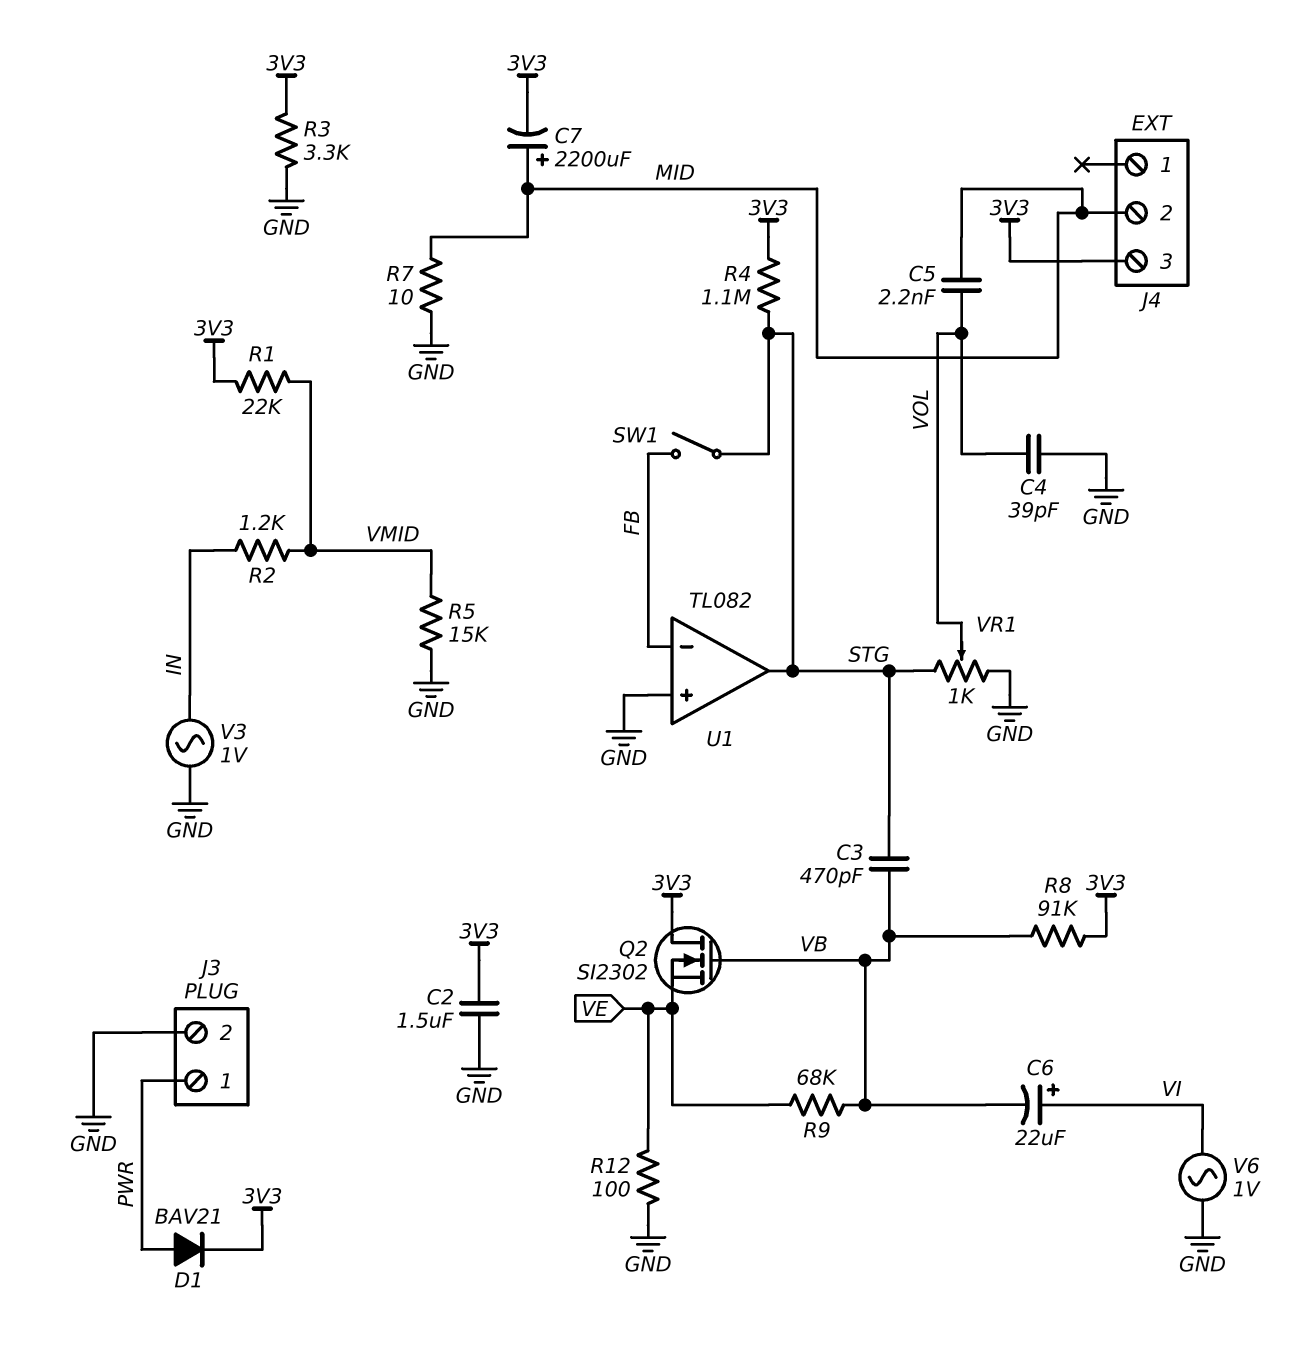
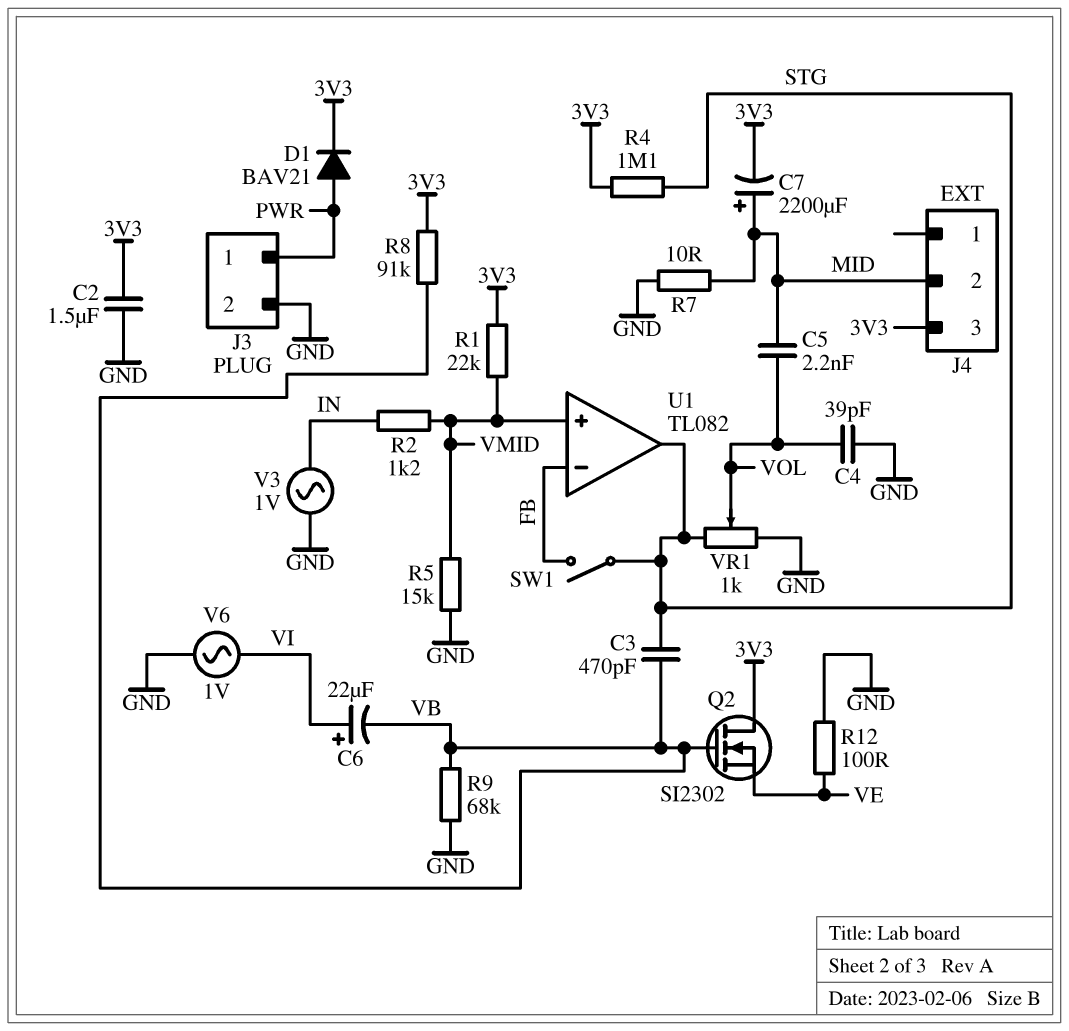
R3: 3.3k (3V3, GND) -> none
R9: 68k (VB, VE) -> 68k (GND, VB)
U1 pin in+: GND -> VMID

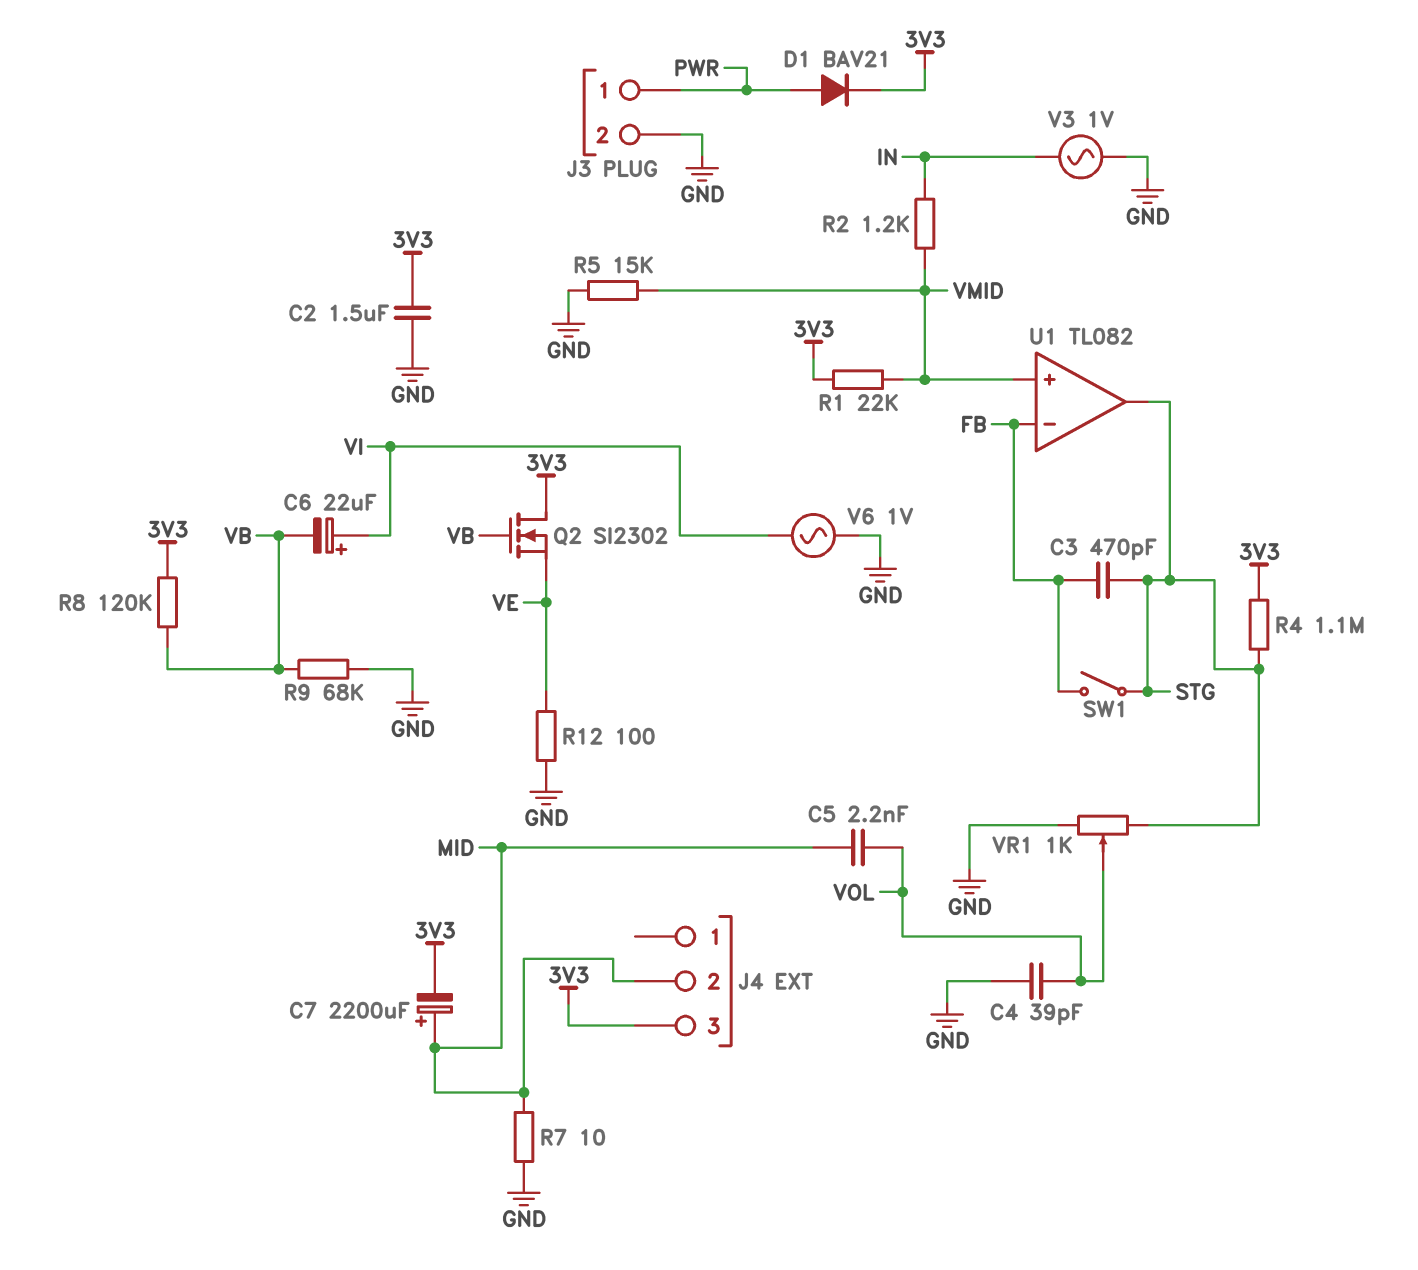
C3: 470pF (STG, VB) -> 470pF (FB, STG)
R8: 91k (3V3, VB) -> 120k (3V3, VB)

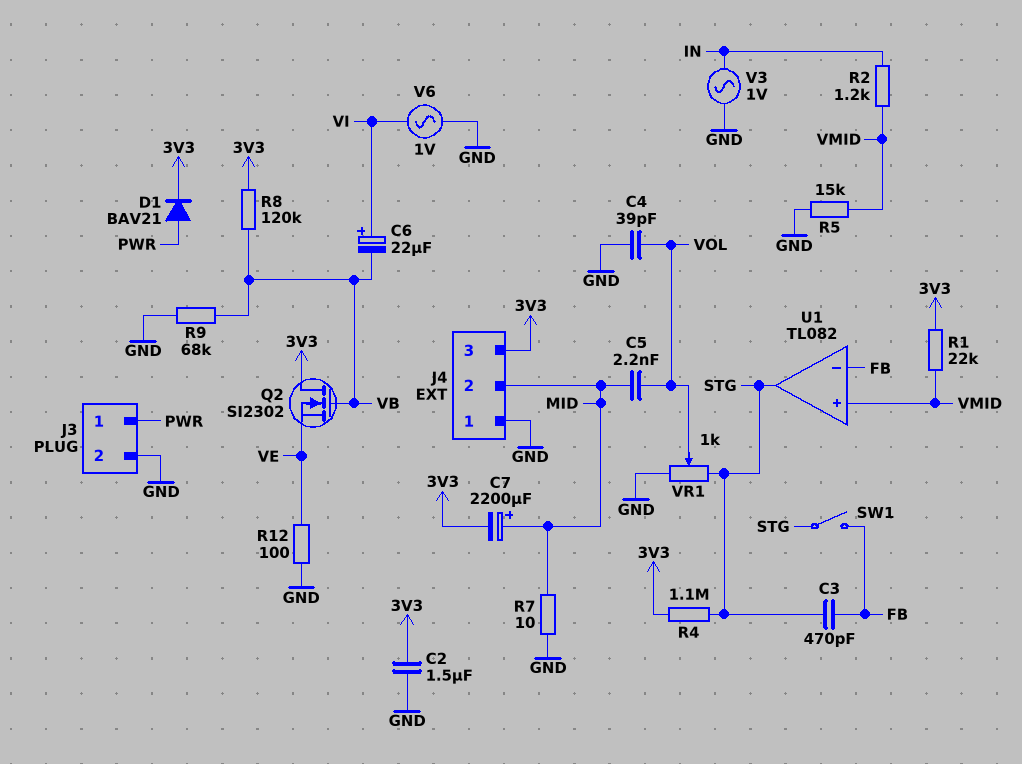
J4 pin 1: none -> GND

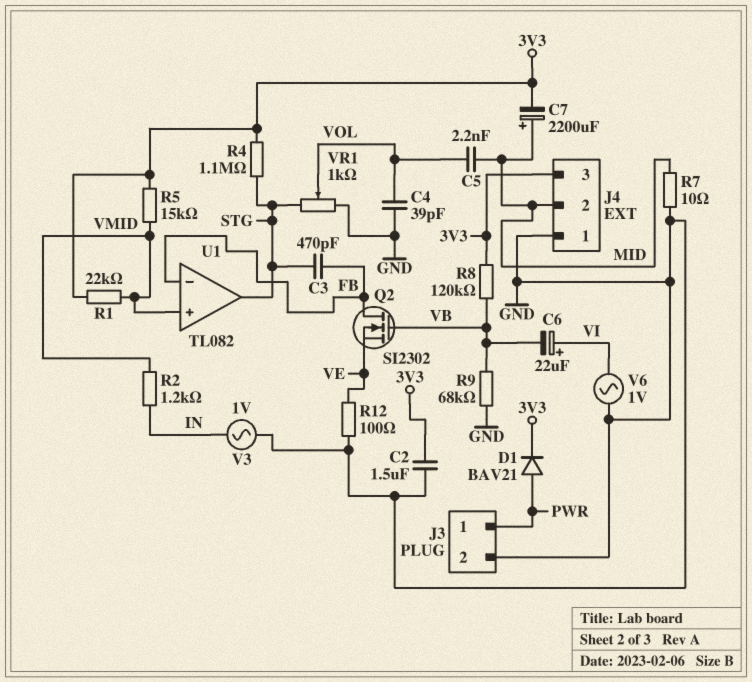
Q2: NMOS SI2302 (G VB, D 3V3, S VE) -> NMOS SI2302 (G VB, D FB, S VE)
R5: 15k (GND, VMID) -> 15k (3V3, VMID)
SW1: switch (FB, STG) -> none

